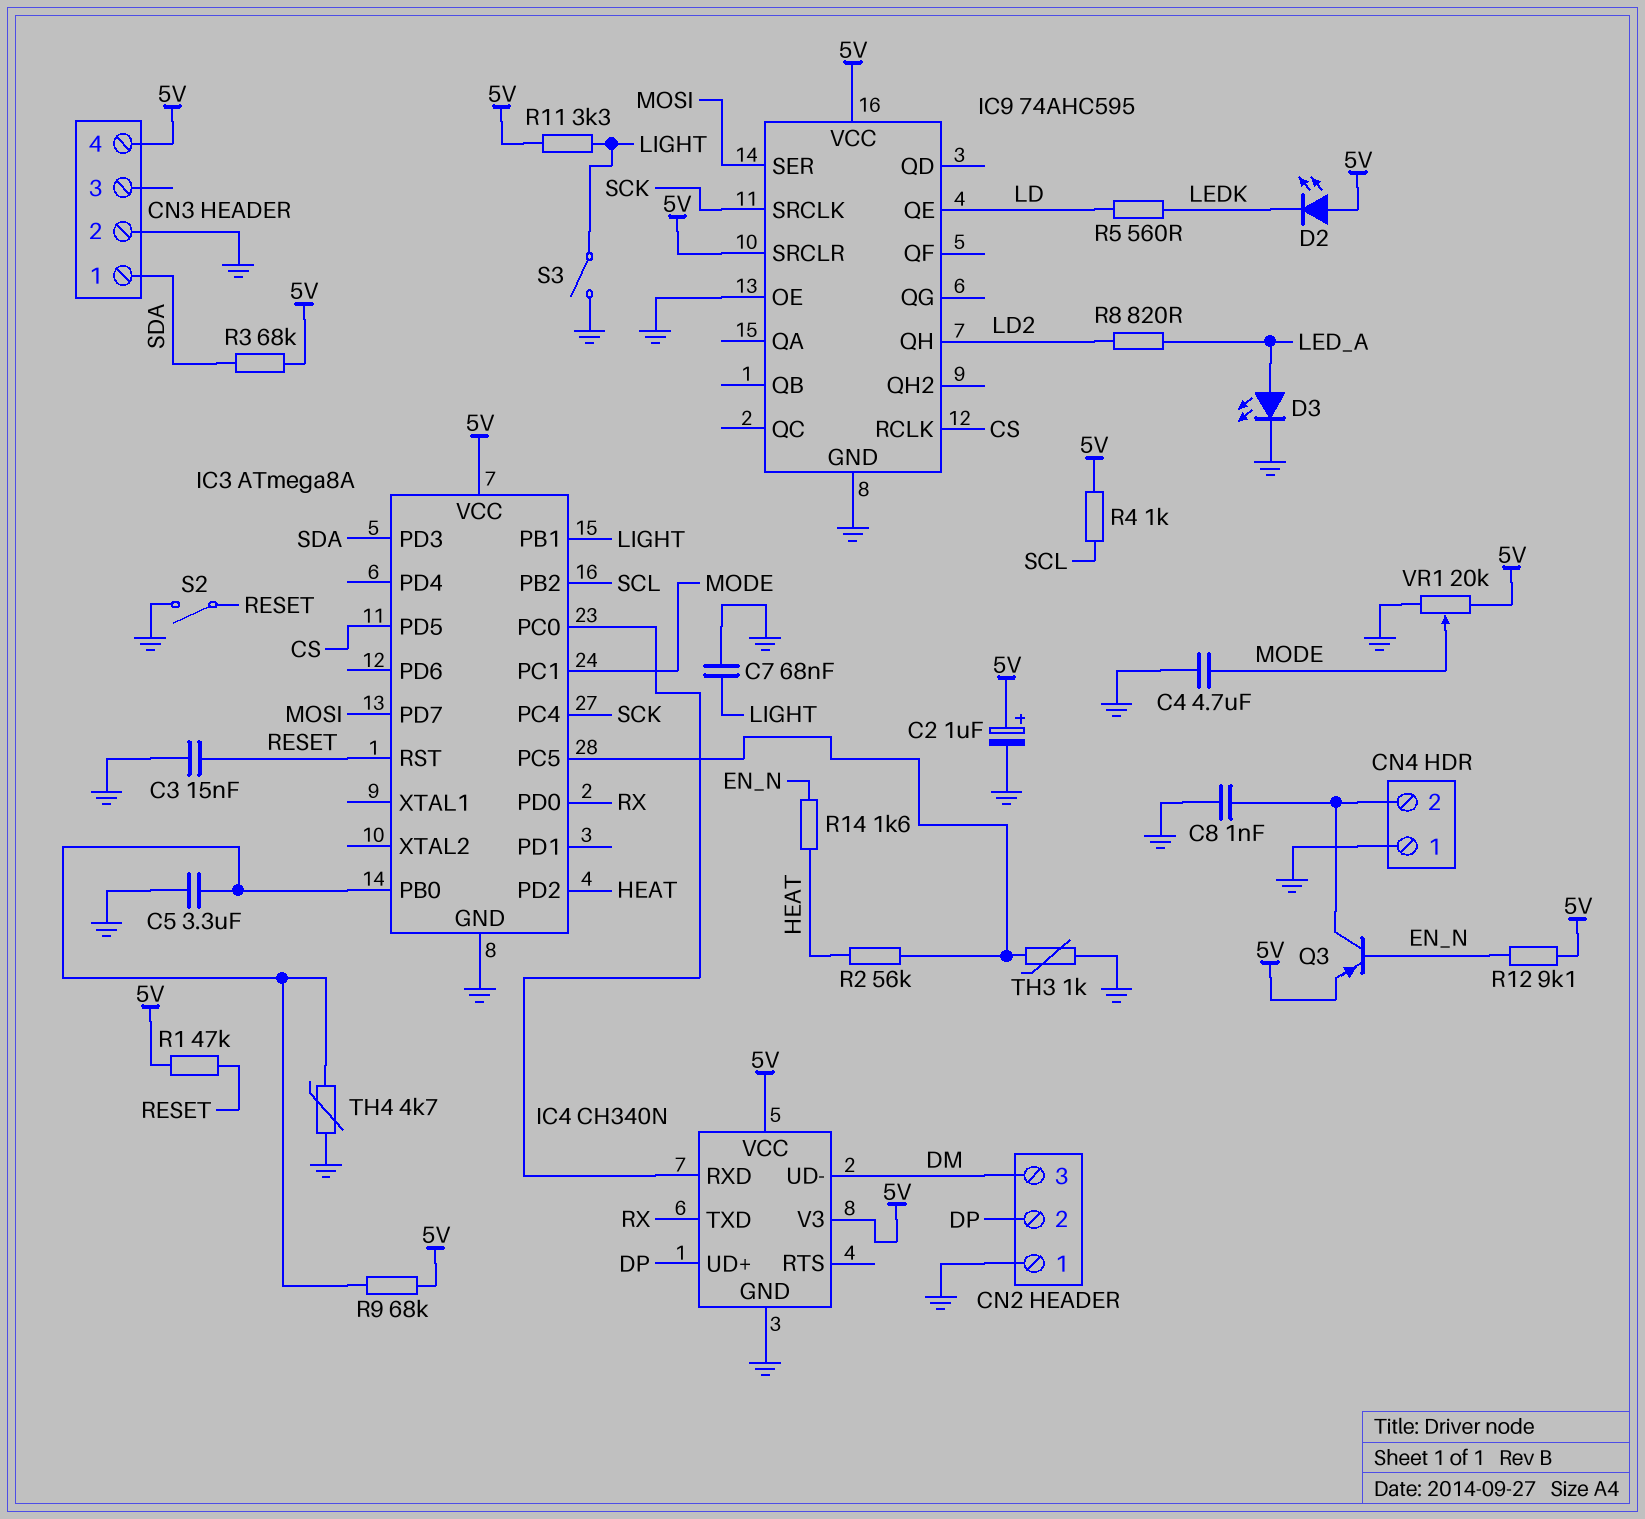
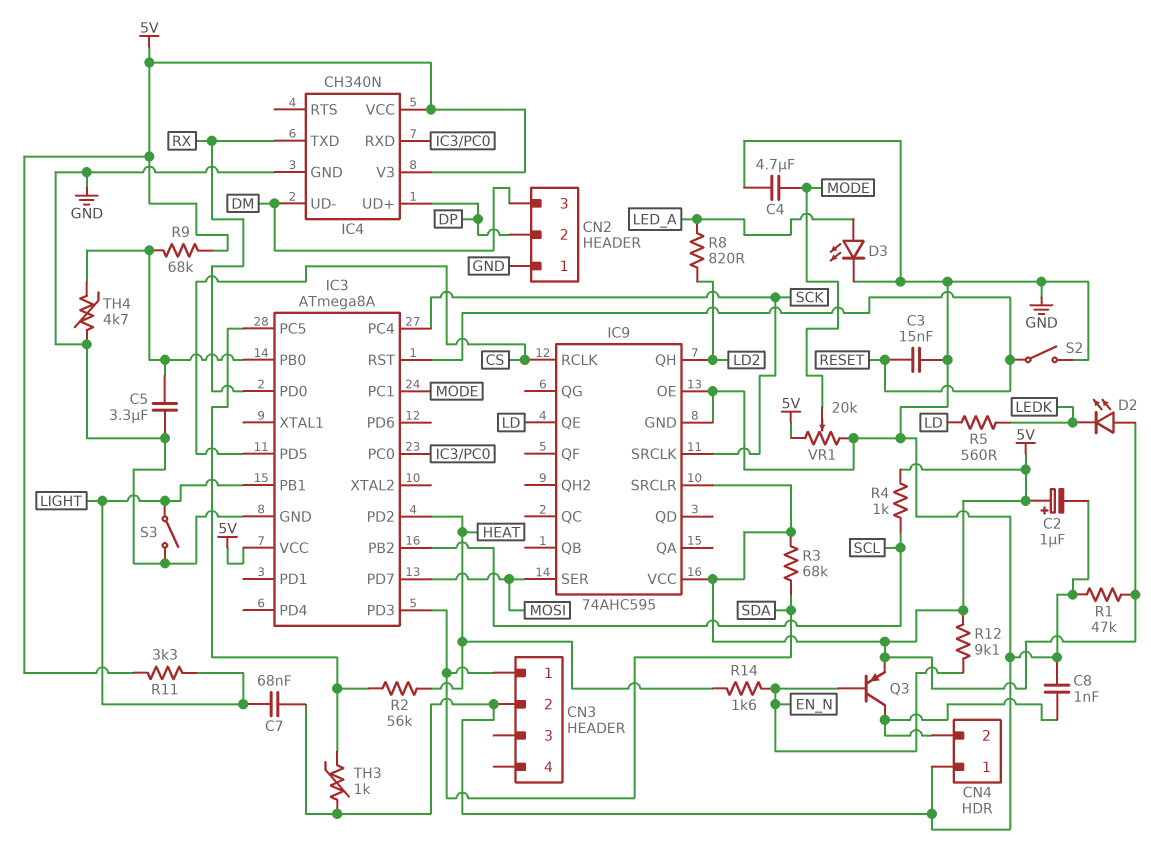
CN3 pin 4: 5V -> none
R1: 47k (5V, RESET) -> 47k (5V, GND)

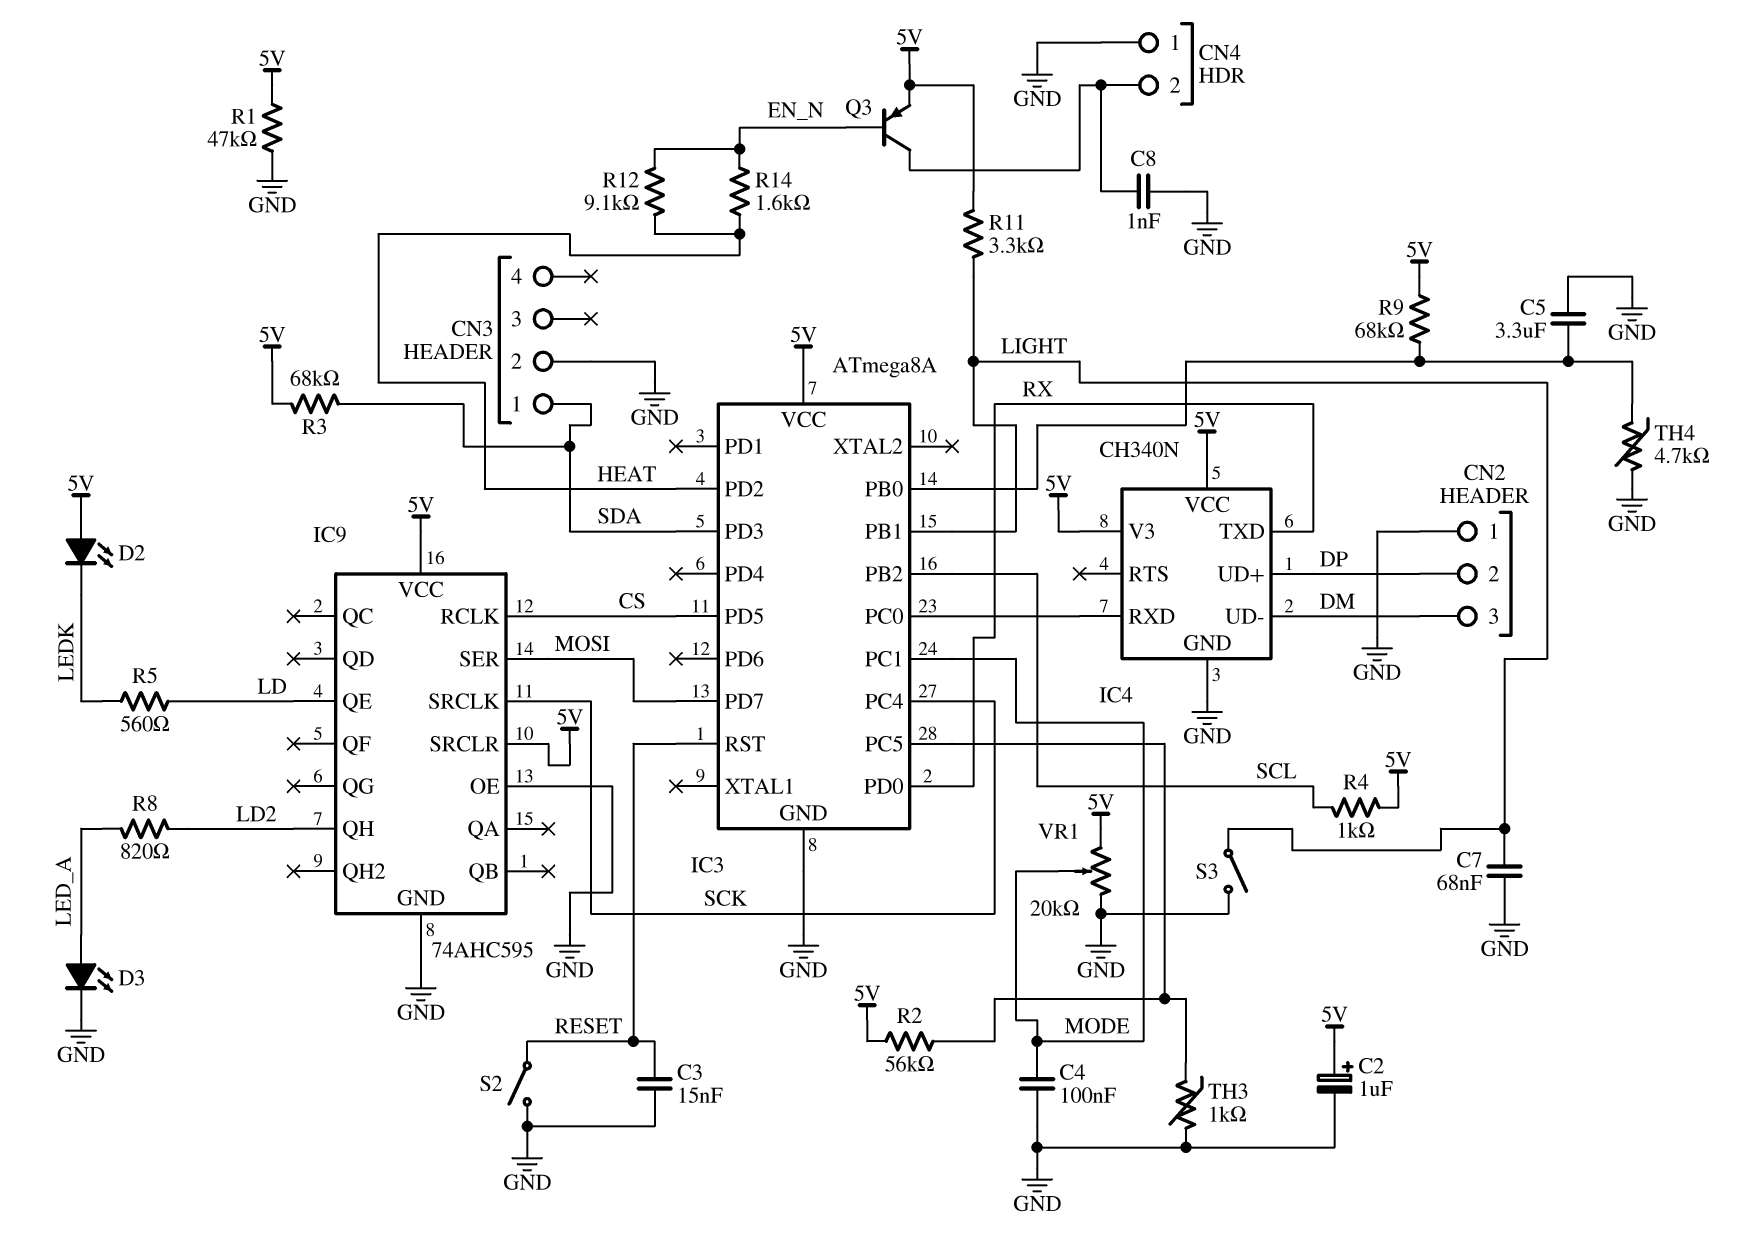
C4: 4.7uF (GND, MODE) -> 100nF (GND, MODE)
R2: 56k (HEAT, IC3/PC5) -> 56k (5V, IC3/PC5)
R12: 9.1k (5V, EN_N) -> 9.1k (EN_N, HEAT)

